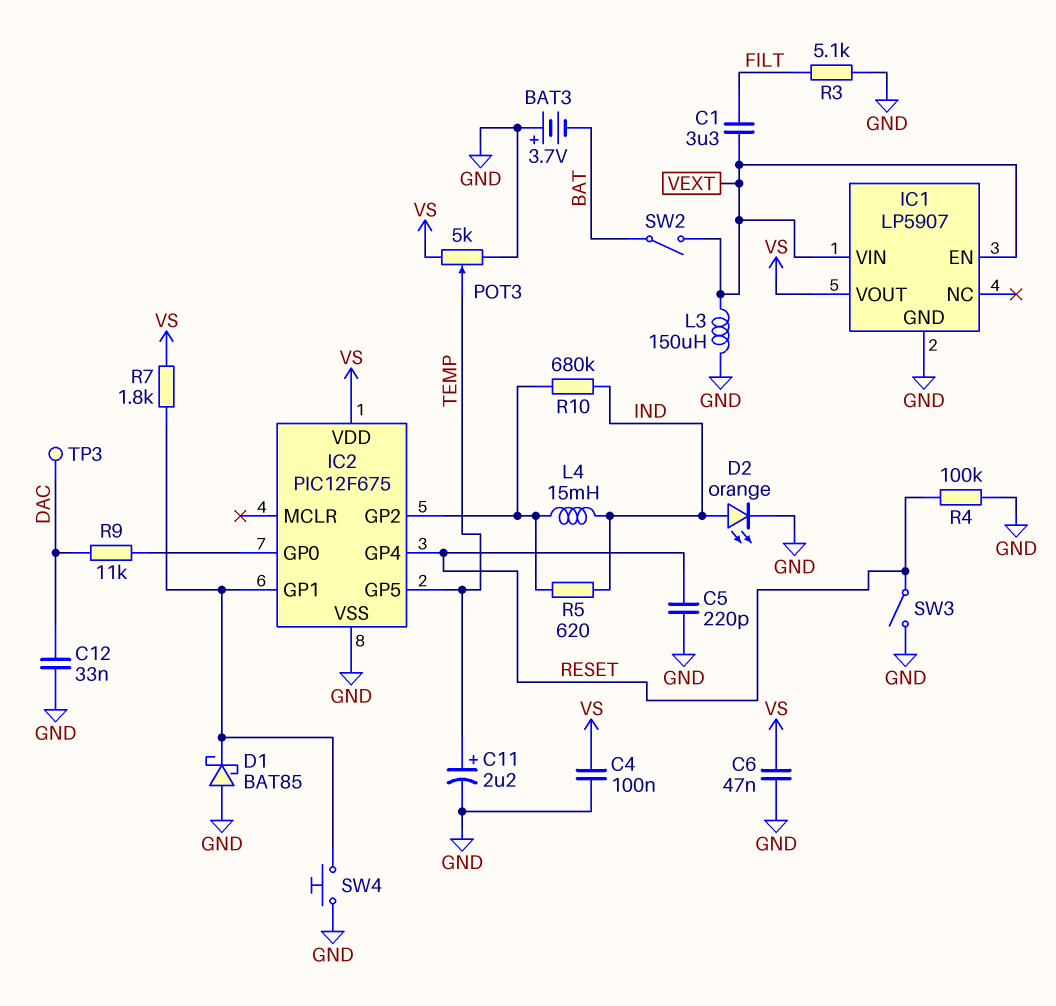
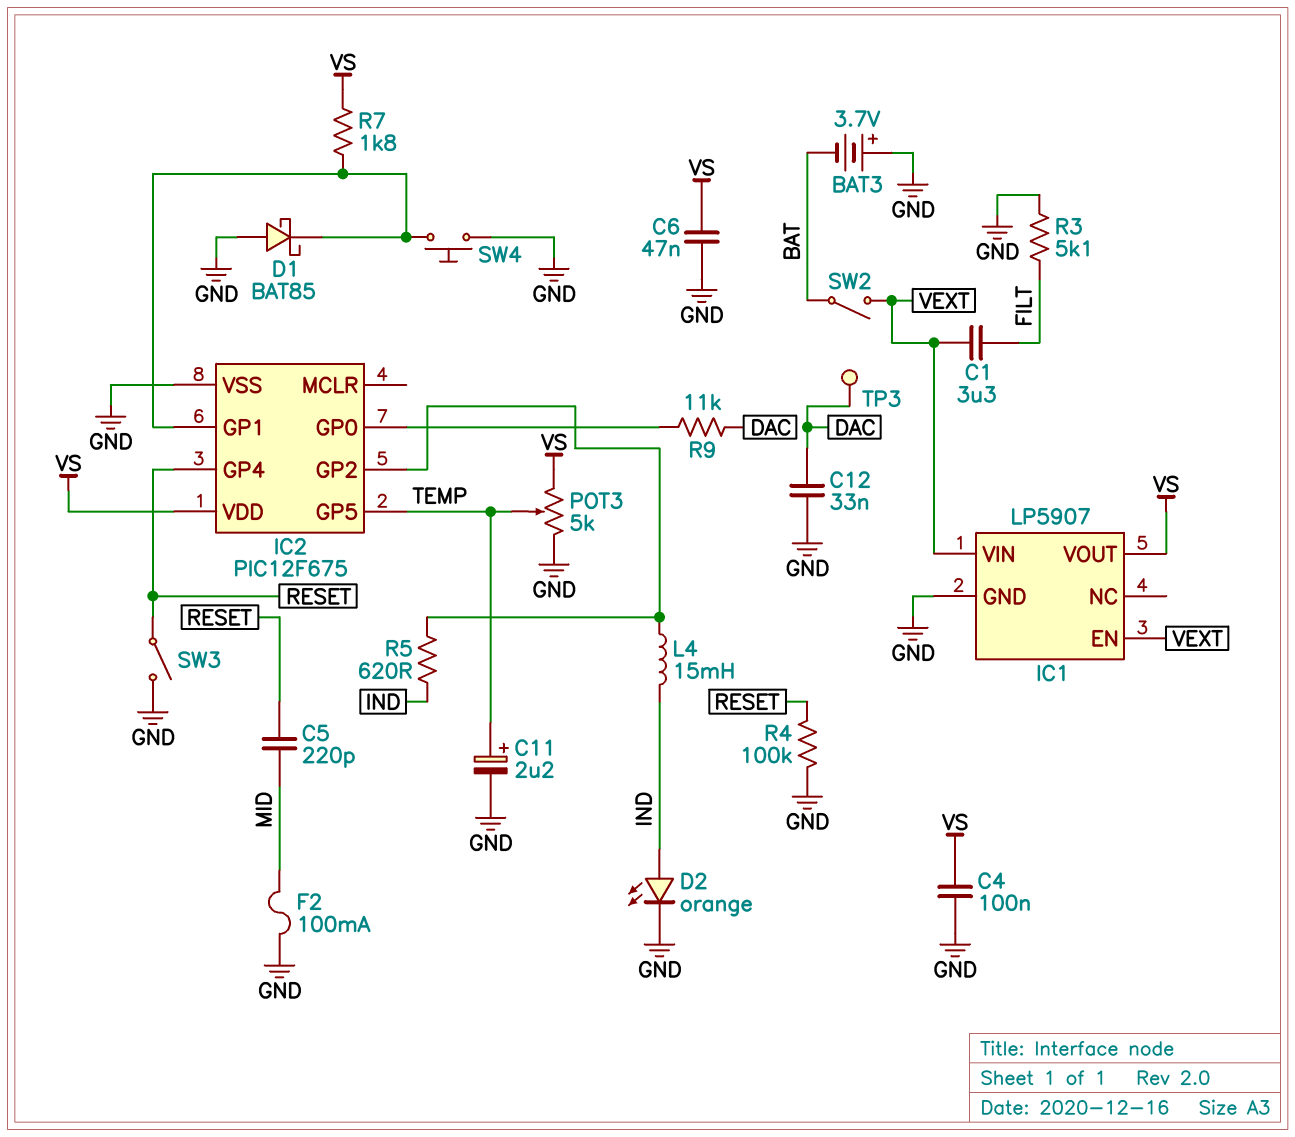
C5: 220pF (GND, RESET) -> 220pF (MID, RESET)
F2: none -> 100mA (GND, MID)
L3: 150uH (GND, VEXT) -> none
R10: 680k (IC2/GP2, IND) -> none

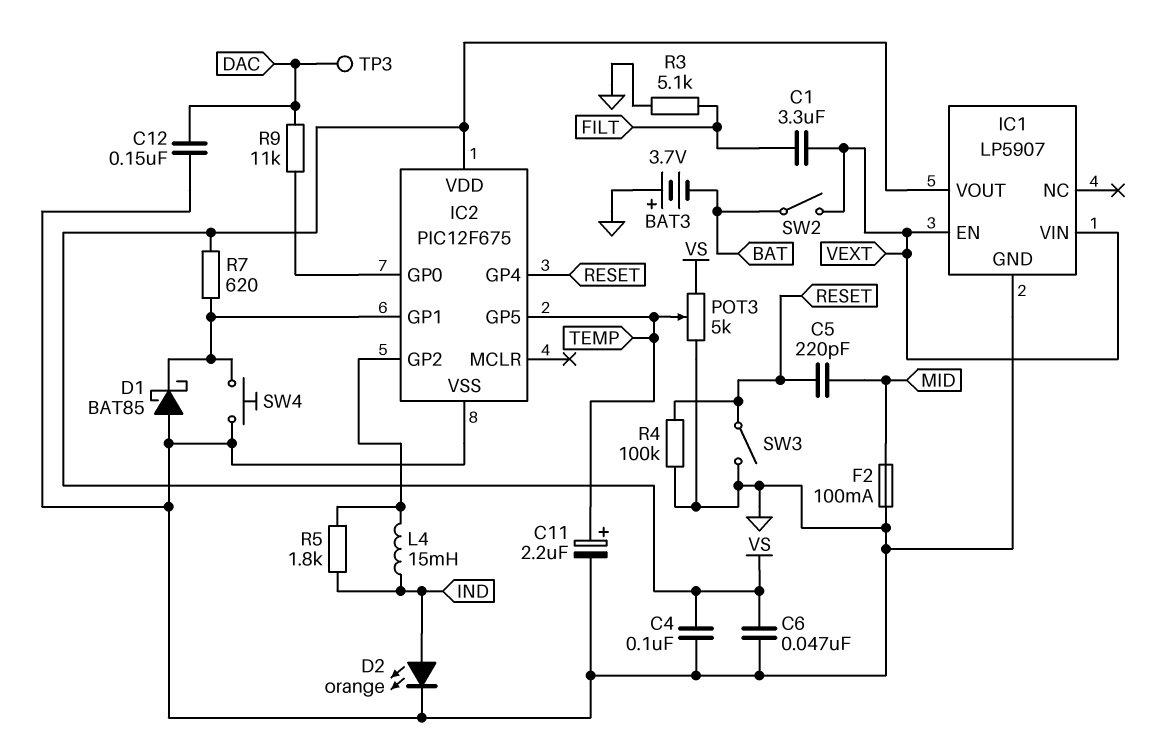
C12: 33nF (DAC, GND) -> 150nF (DAC, GND)
R5: 620 (IC2/GP2, IND) -> 1.8k (IC2/GP2, IND)
R7: 1.8k (IC2/GP1, VS) -> 620 (IC2/GP1, VS)

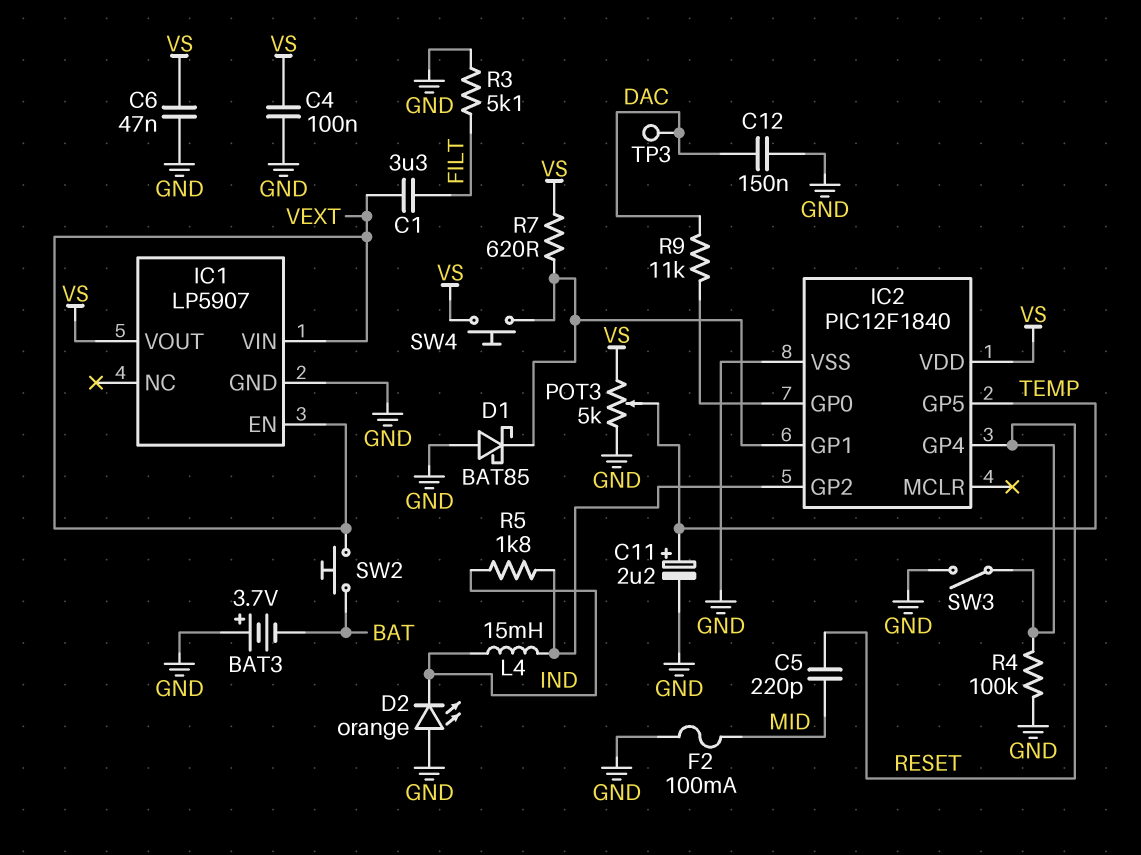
D2: LED orange (A IND, K GND) -> LED orange (A GND, K IND)
IC2: PIC12F675 -> PIC12F1840
SW2: switch (BAT, VEXT) -> button (BAT, VEXT)
SW4: button (GND, IC2/GP1) -> button (IC2/GP1, VS)

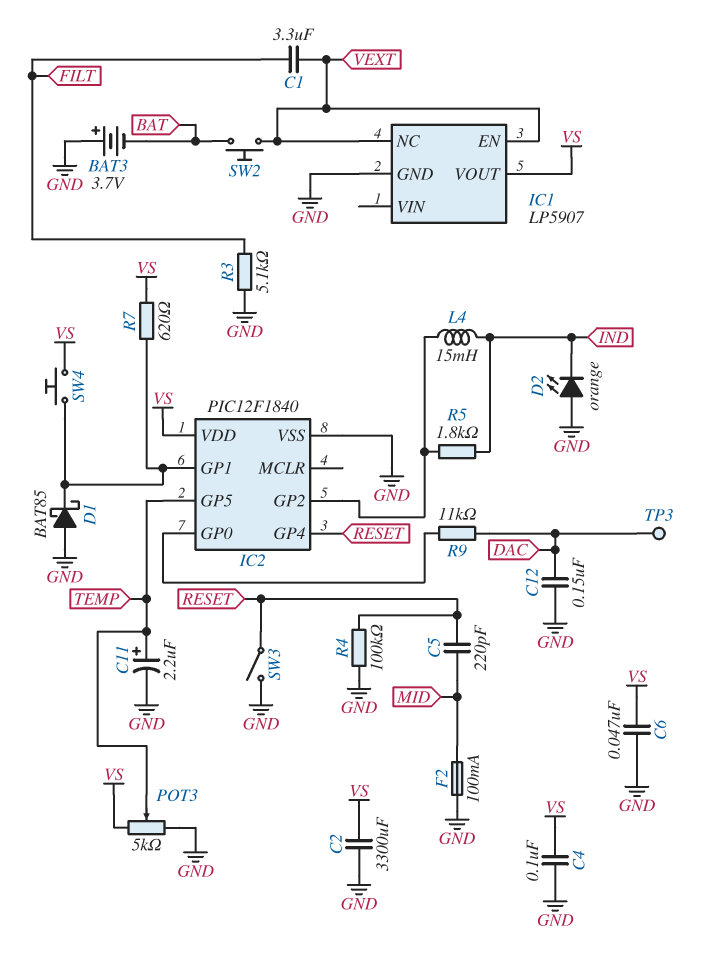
C2: none -> 3300uF (GND, VS)
IC1 pin NC: none -> VEXT
IC1 pin VIN: VEXT -> none

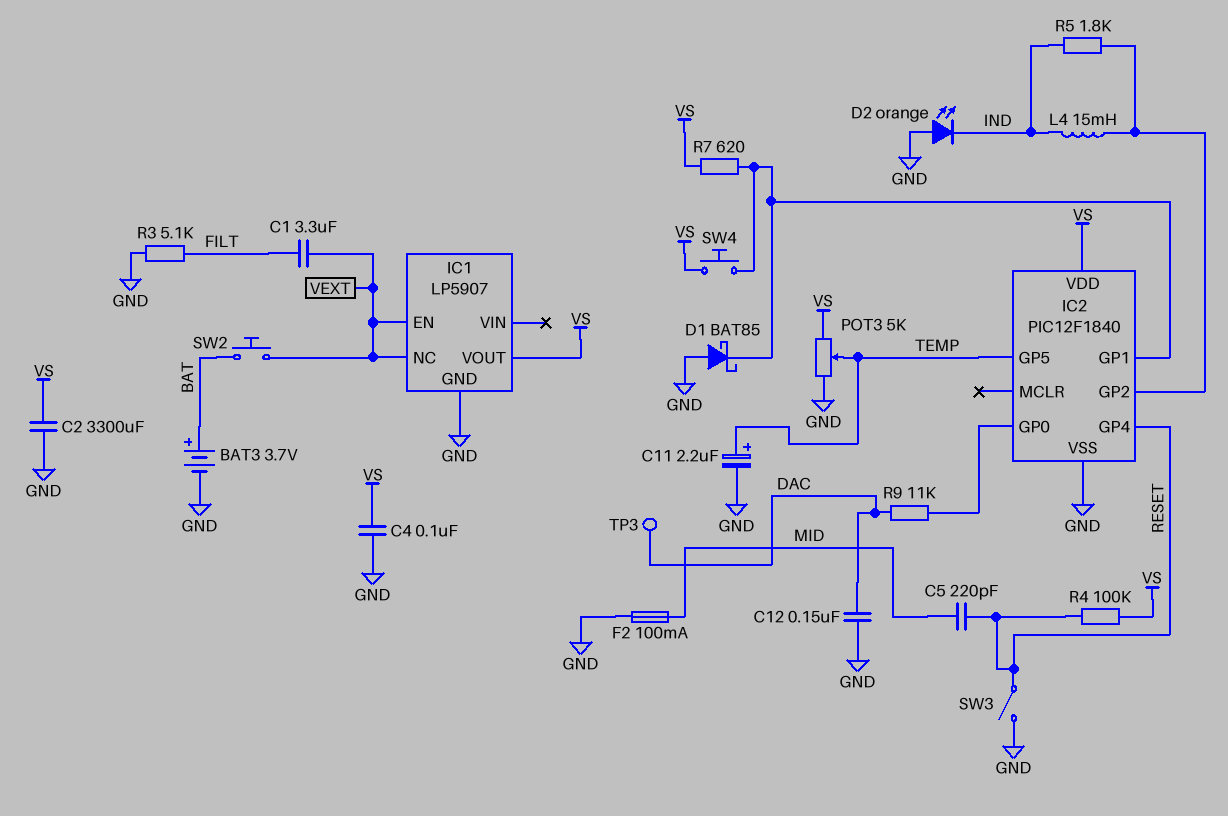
BAT3: 3.7V (plus GND, minus BAT) -> 3.7V (plus BAT, minus GND)
C6: 47nF (GND, VS) -> none
R4: 100k (GND, RESET) -> 100k (RESET, VS)

